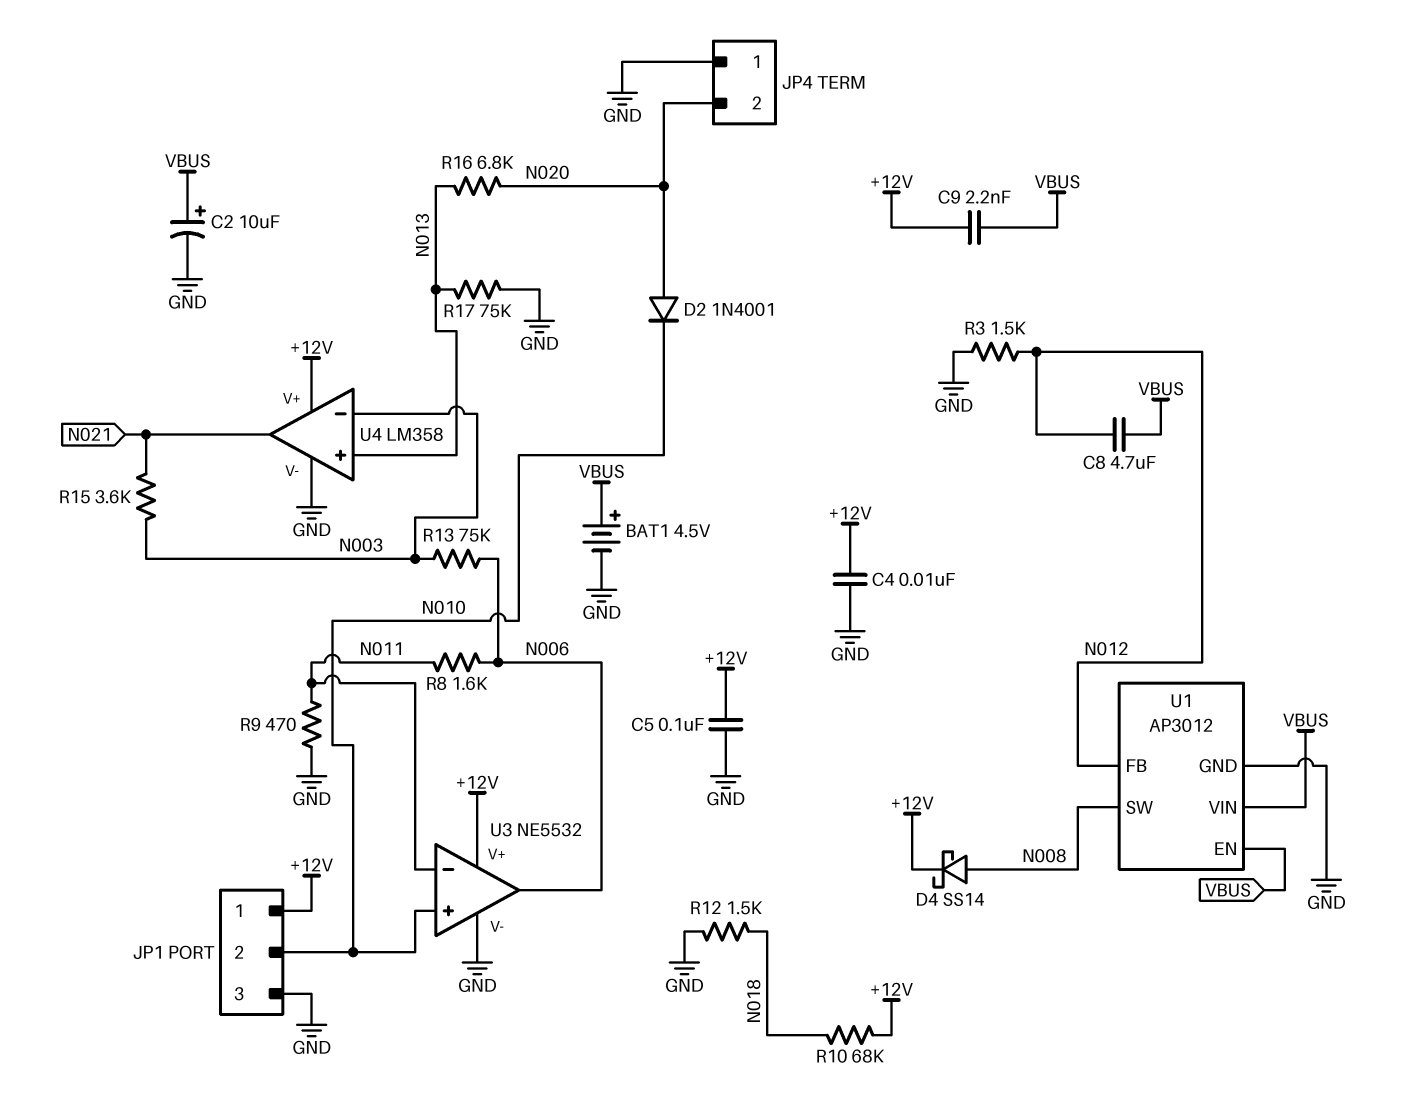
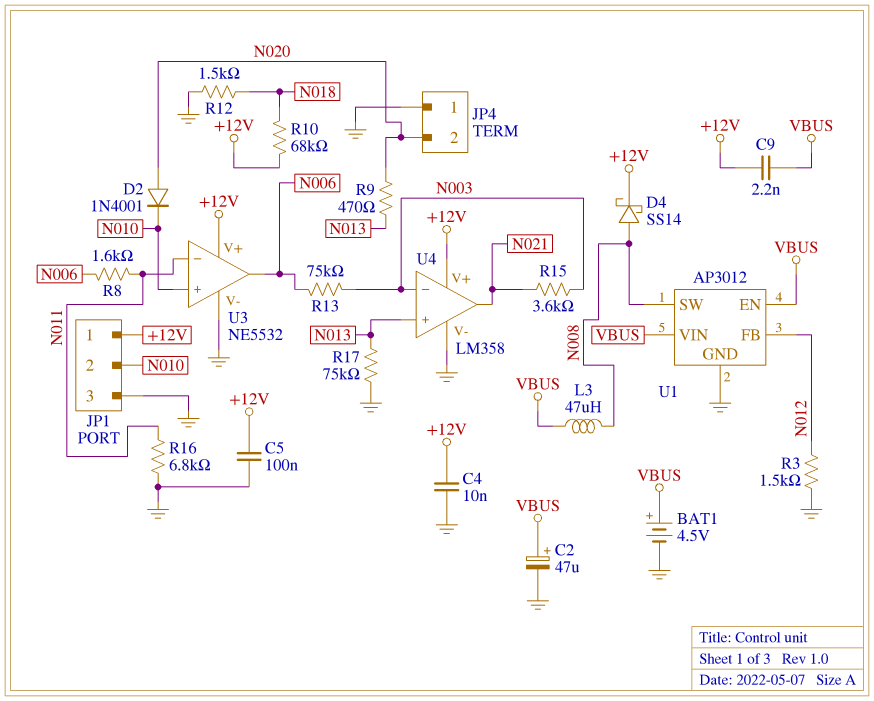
C2: 10uF (plus VBUS, minus GND) -> 47uF (plus VBUS, minus GND)
C8: 4.7uF (N012, VBUS) -> none
L3: none -> 47uH (N008, VBUS)
R9: 470 (GND, N011) -> 470 (N013, N020)
R16: 6.8k (N013, N020) -> 6.8k (GND, N011)

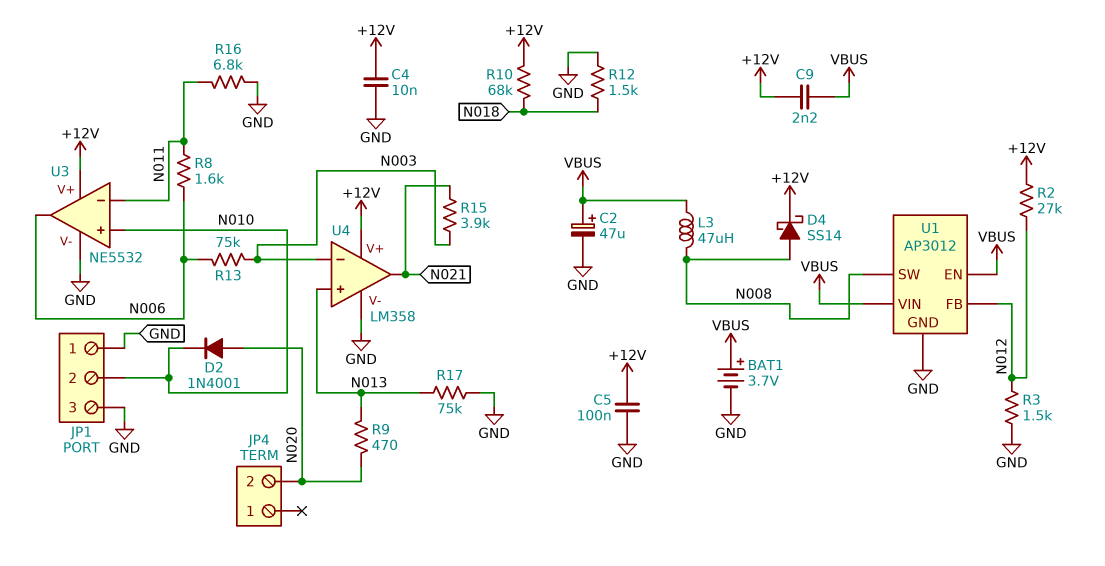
BAT1: 4.5V (plus VBUS, minus GND) -> 3.7V (plus VBUS, minus GND)
JP1 pin 1: +12V -> GND
JP4 pin 1: GND -> none
R2: none -> 27k (+12V, N012)
R15: 3.6k (N003, N021) -> 3.9k (N003, N021)

